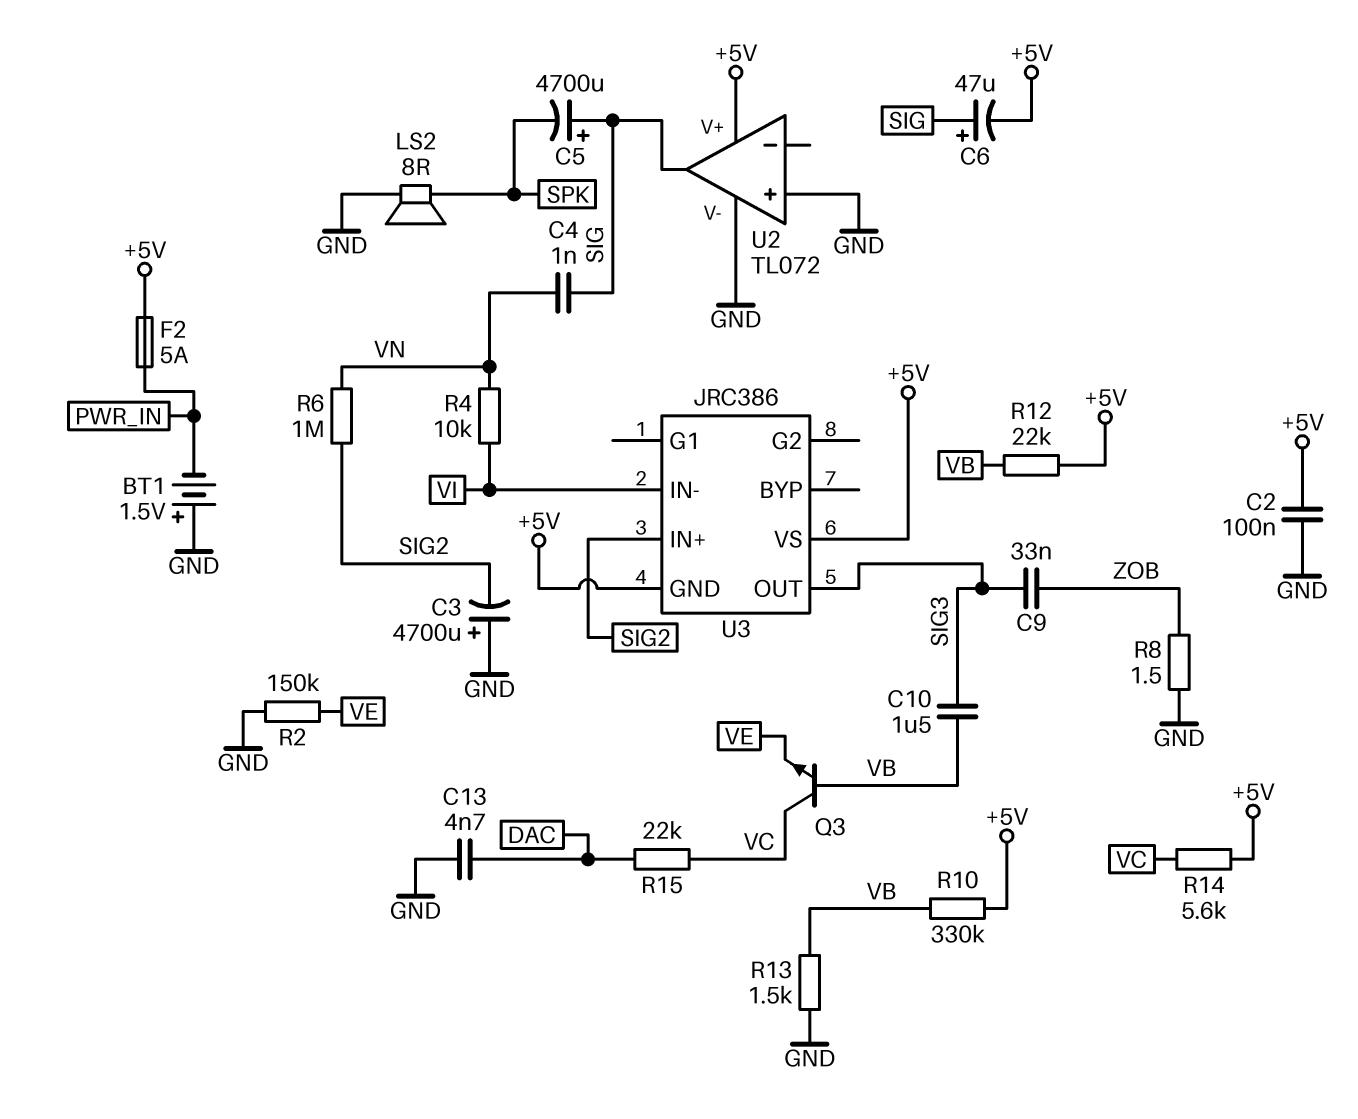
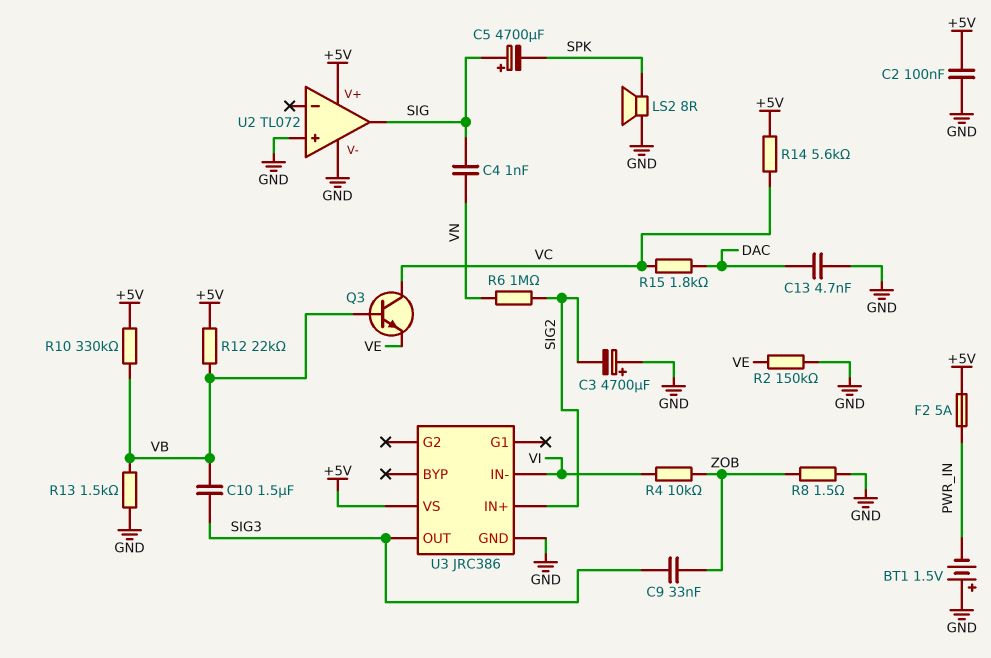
C6: 47uF (plus SIG, minus +5V) -> none
R4: 10k (VI, VN) -> 10k (VI, ZOB)
R15: 22k (DAC, VC) -> 1.8k (DAC, VC)
U3 pin GND: +5V -> GND

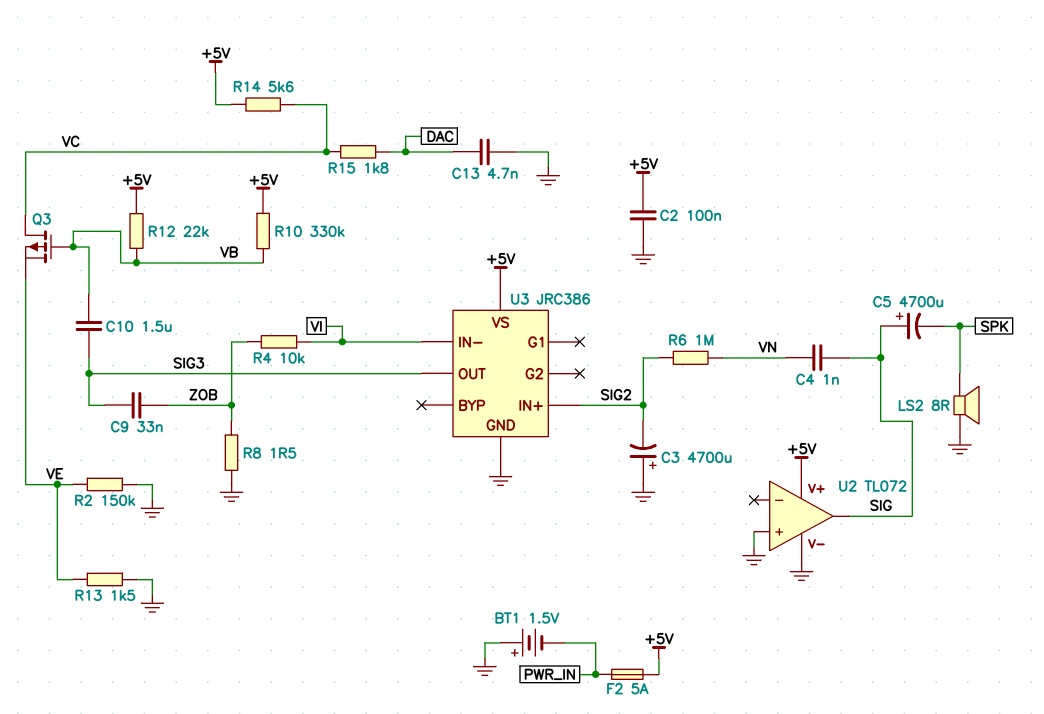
Q3: NPN (B VB, C VC, E VE) -> PMOS (G VB, D VC, S VE)
R13: 1.5k (GND, VB) -> 1.5k (GND, VE)

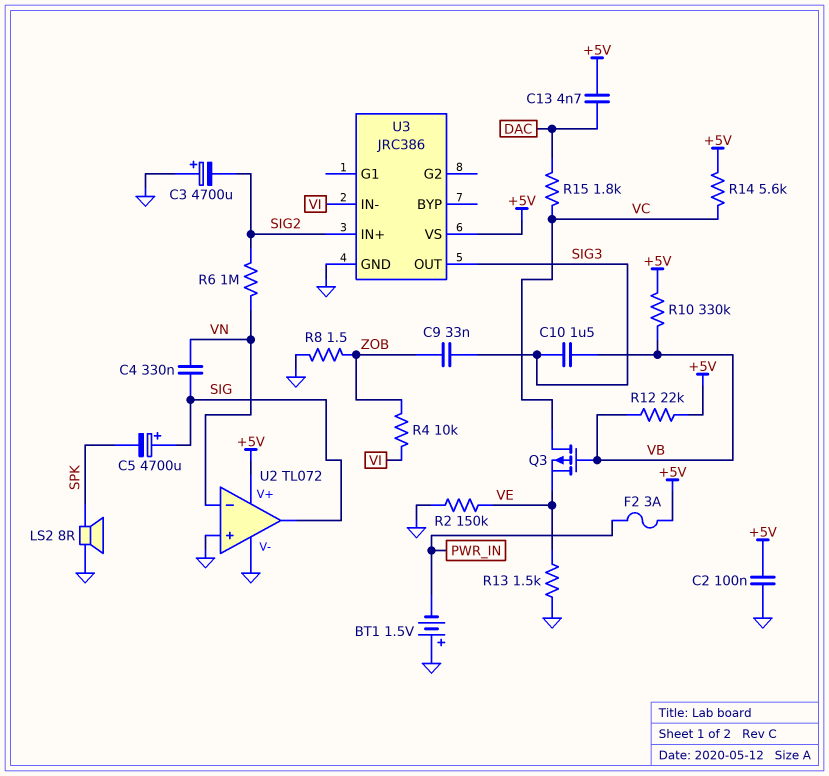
C4: 1nF (SIG, VN) -> 330nF (SIG, VN)
C13: 4.7nF (DAC, GND) -> 4.7nF (+5V, DAC)
F2: 5A (+5V, PWR_IN) -> 3A (+5V, PWR_IN)
U2 pin in-: none -> VN

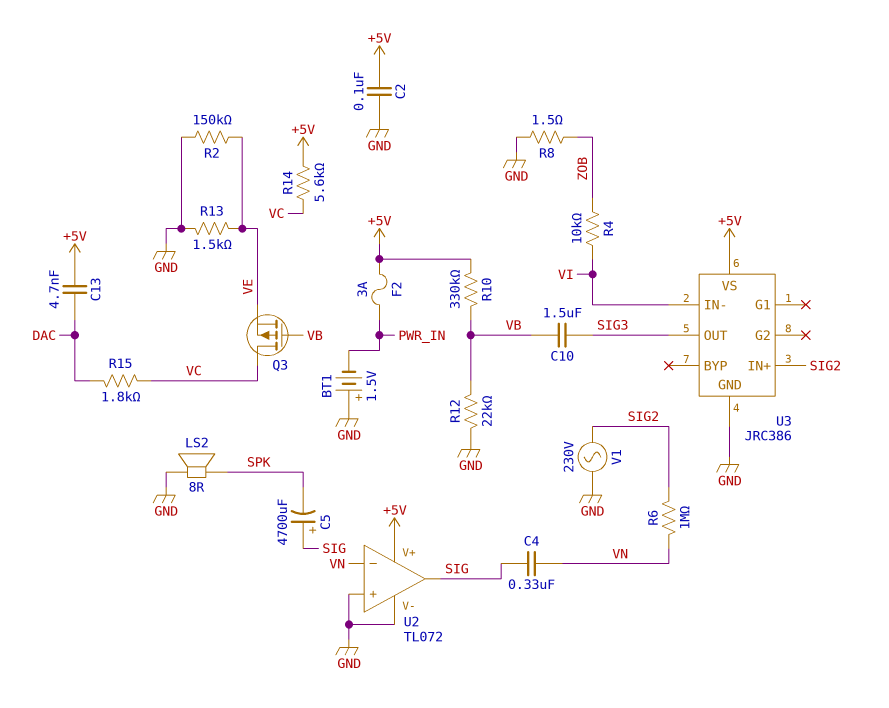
C3: 4700uF (plus GND, minus SIG2) -> none
C9: 33nF (SIG3, ZOB) -> none
R12: 22k (+5V, VB) -> 22k (GND, VB)
V1: none -> AC 230V (GND, SIG2)

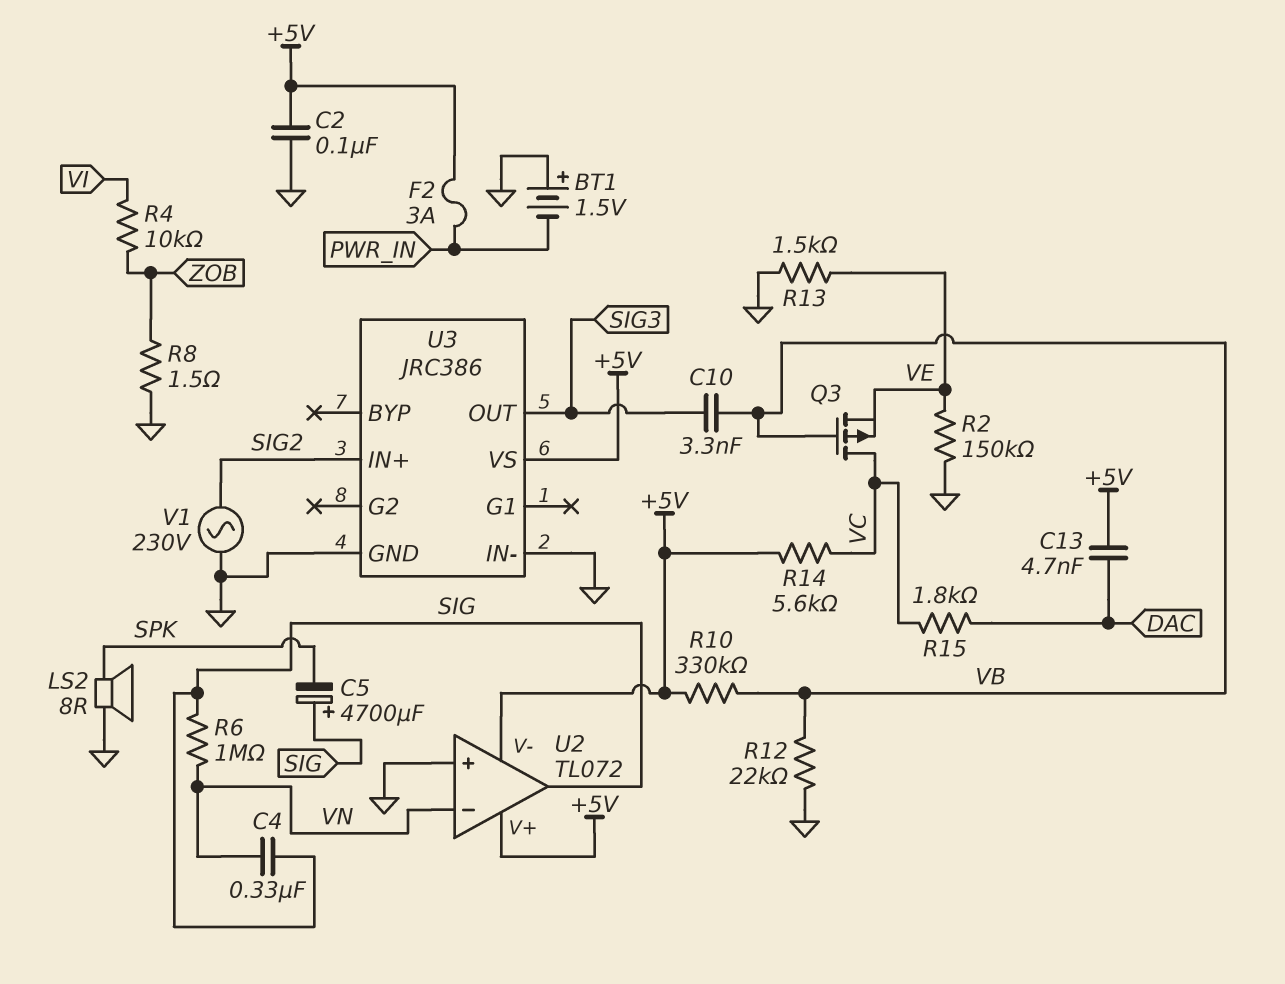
C10: 1.5uF (SIG3, VB) -> 3.3nF (SIG3, VB)
R6: 1M (SIG2, VN) -> 1M (SIG, VN)
U2 pin V-: GND -> +5V
U3 pin IN-: VI -> GND

